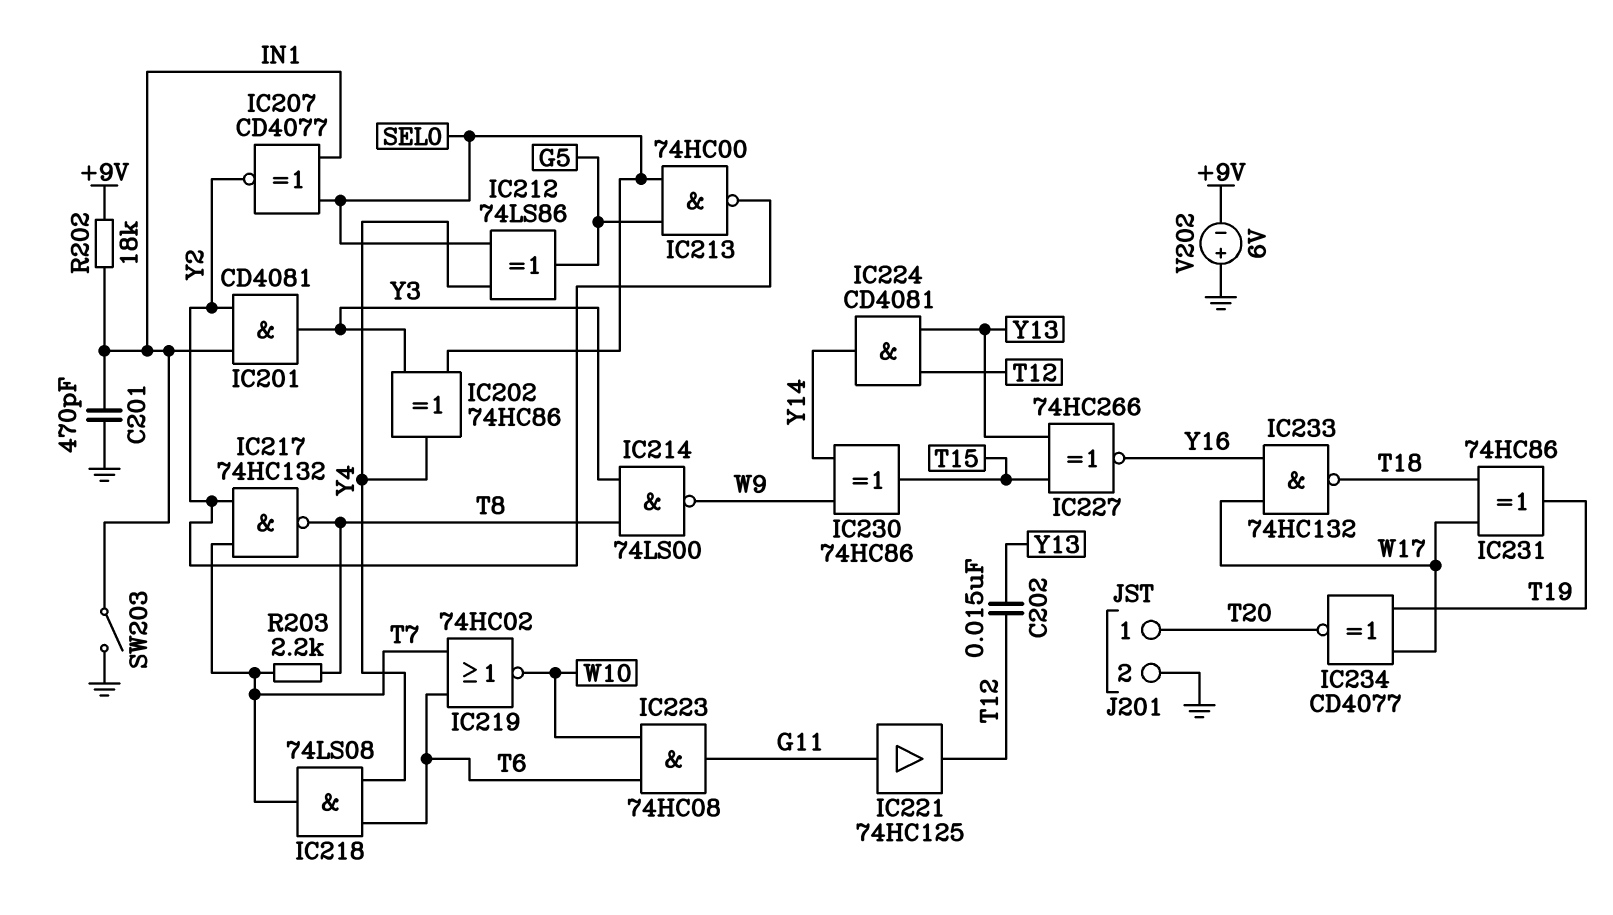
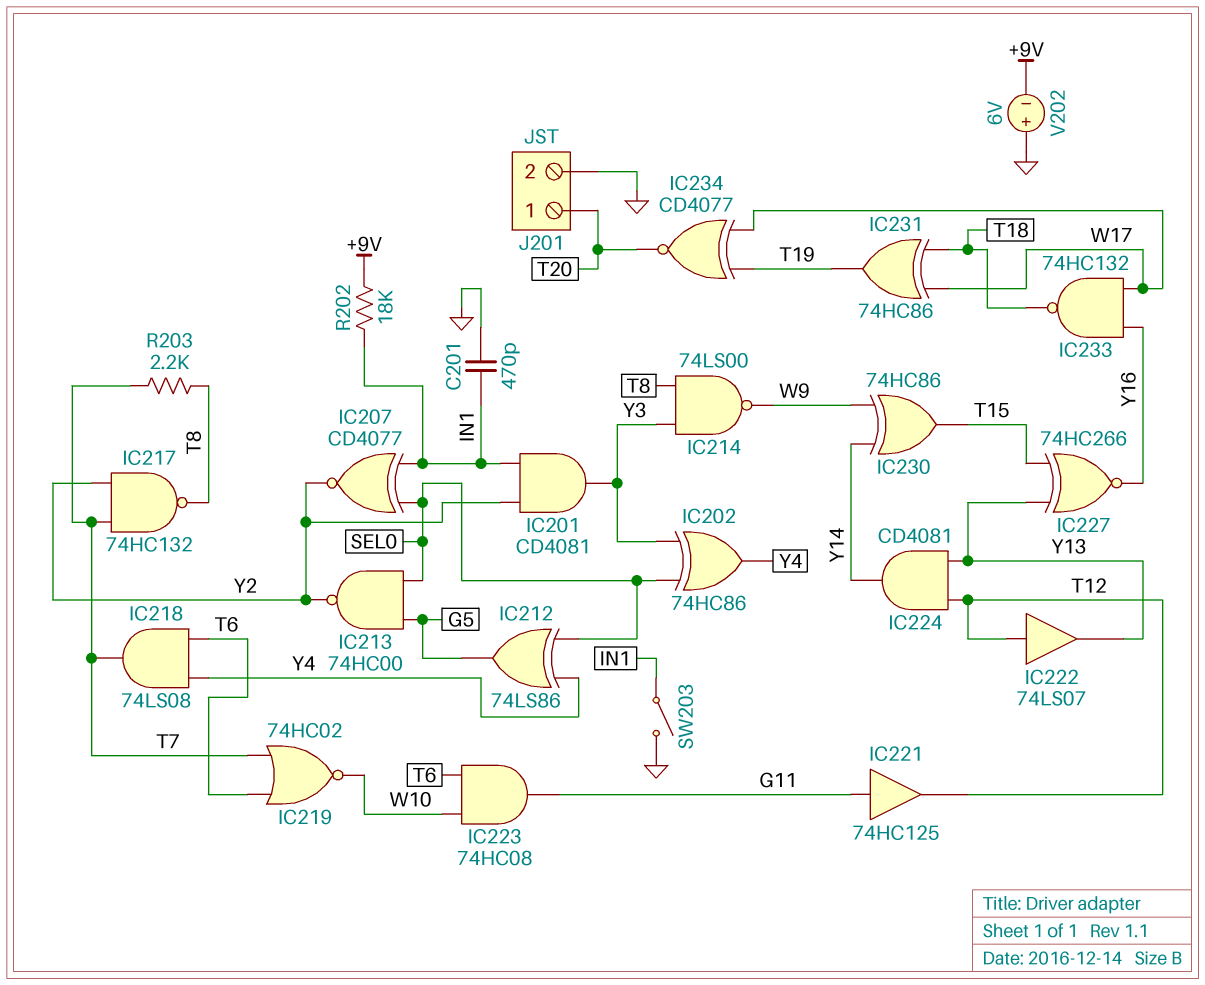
C202: 15nF (T12, Y13) -> none
IC222: none -> buffer 74LS07 (in T12, out Y13)

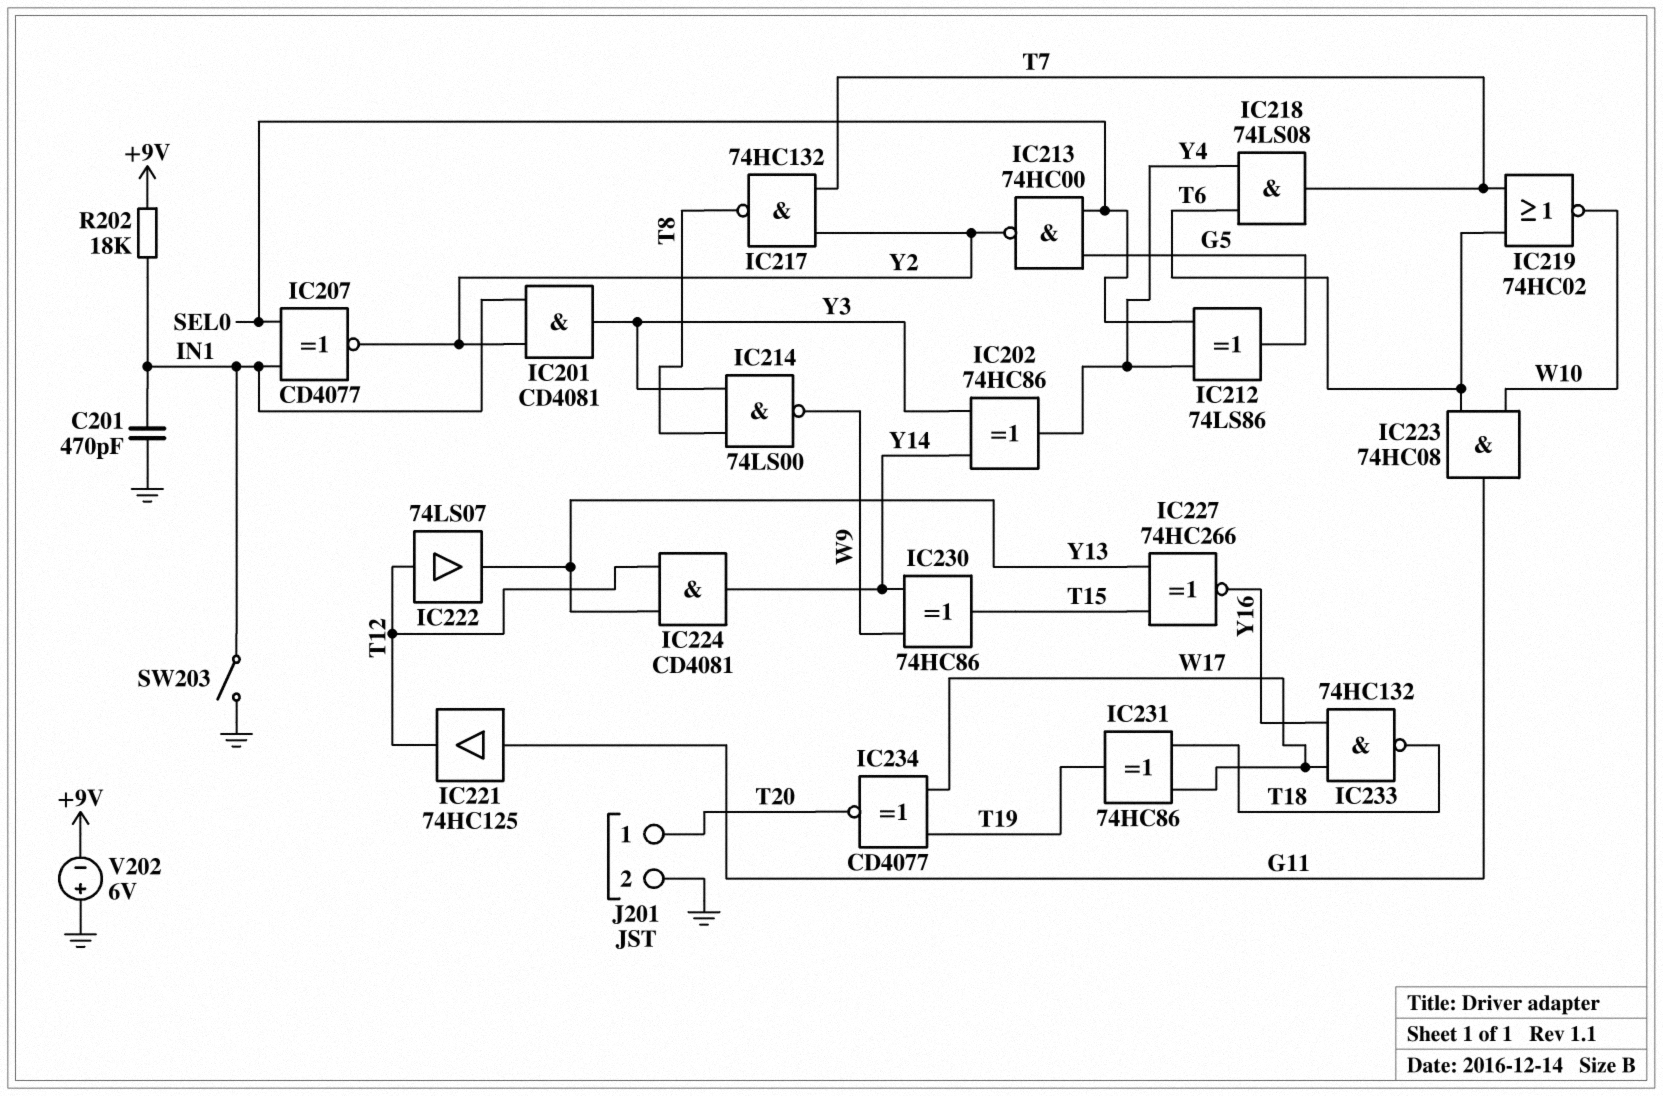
IC202: XOR 74HC86 (in SEL0, in Y3, out Y4) -> XOR 74HC86 (in Y3, in Y14, out Y4)
R203: 2.2k (T7, T8) -> none

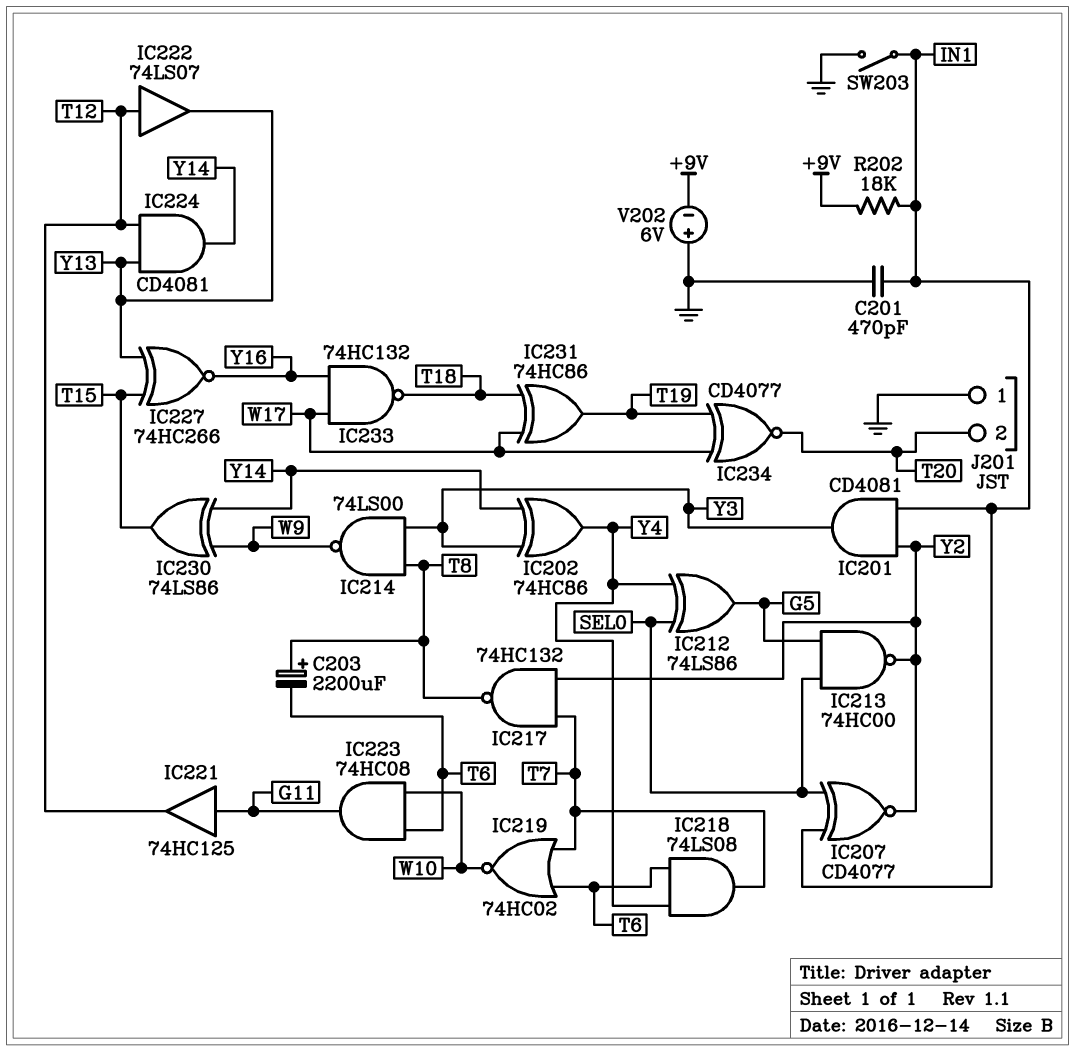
C203: none -> 2200uF (plus T8, minus T6)
IC230: XOR 74HC86 (in W9, in Y14, out T15) -> XOR 74LS86 (in W9, in Y14, out T15)
J201 pin 1: T20 -> GND
J201 pin 2: GND -> T20

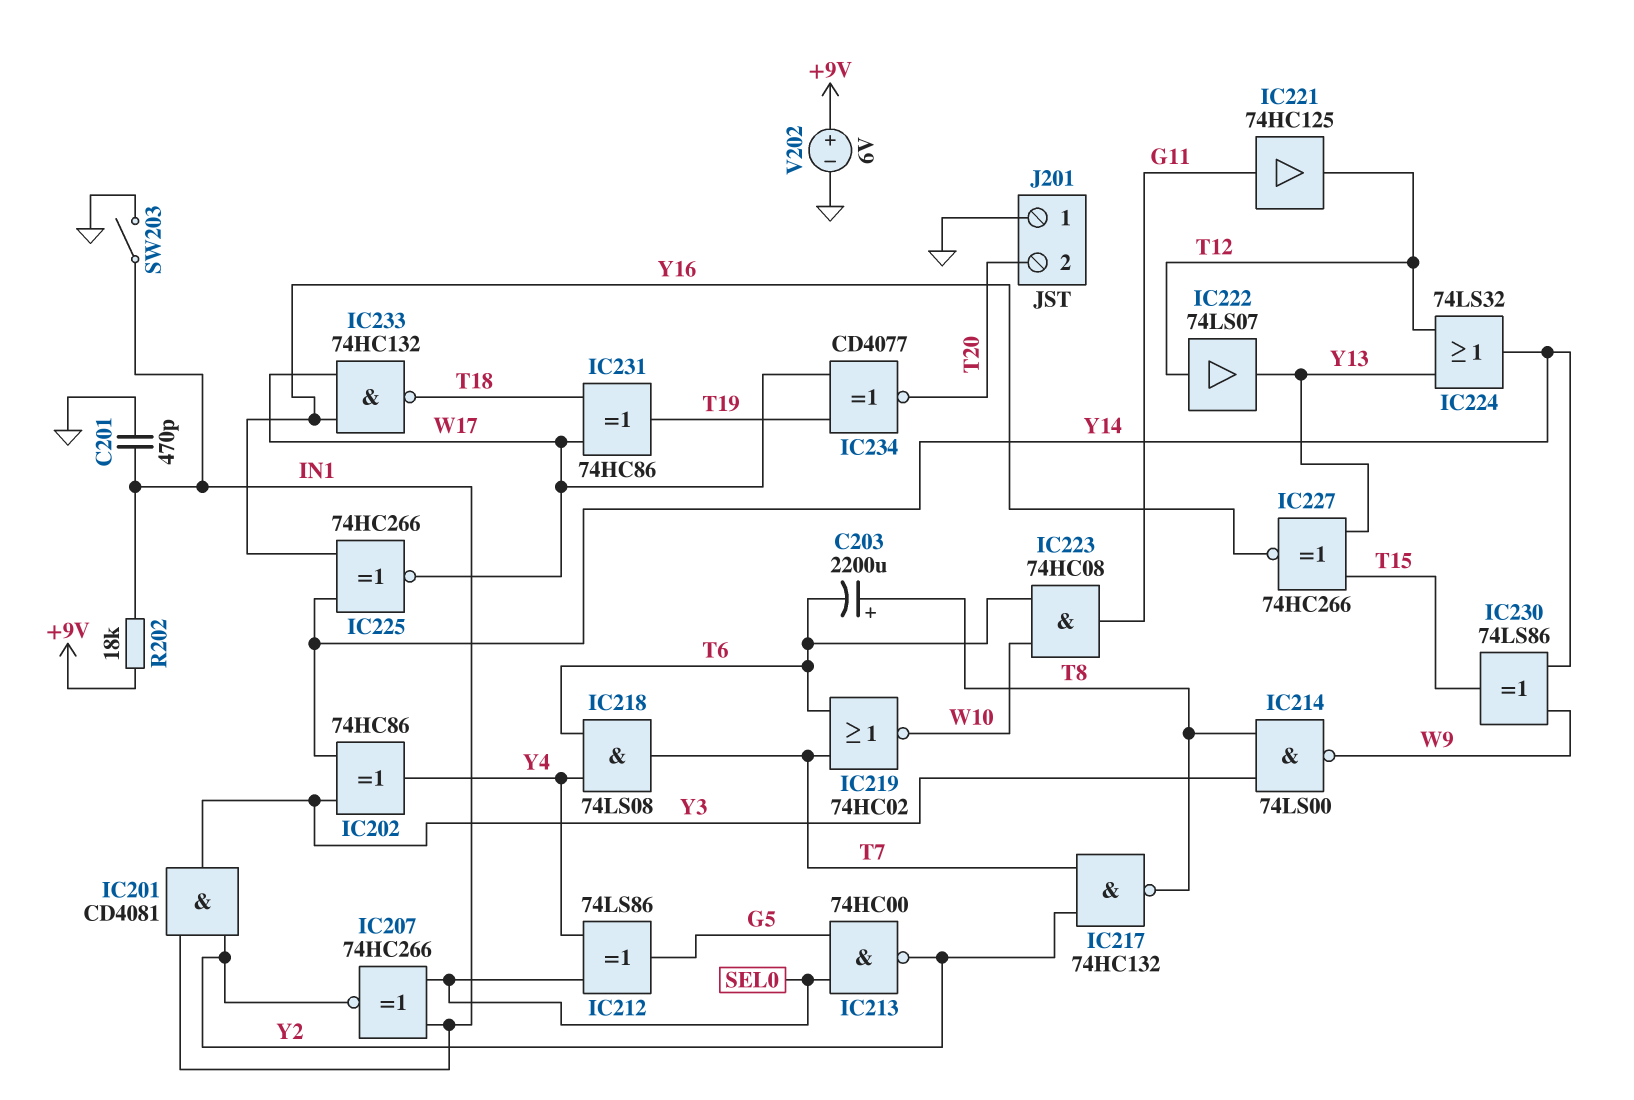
IC207: XNOR CD4077 (in IN1, in SEL0, out Y2) -> XNOR 74HC266 (in IN1, in SEL0, out Y2)
IC224: AND CD4081 (in T12, in Y13, out Y14) -> OR 74LS32 (in T12, in Y13, out Y14)
IC225: none -> XNOR 74HC266 (in Y14, in Y16, out W17)
V202: 6V (plus GND, minus +9V) -> 6V (plus +9V, minus GND)

